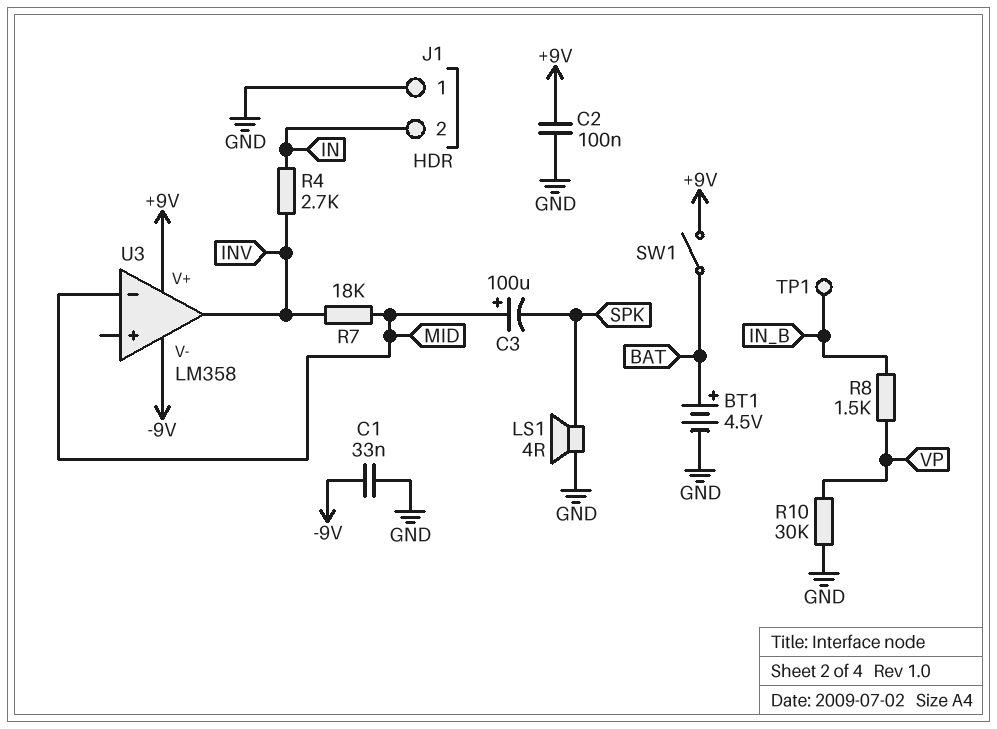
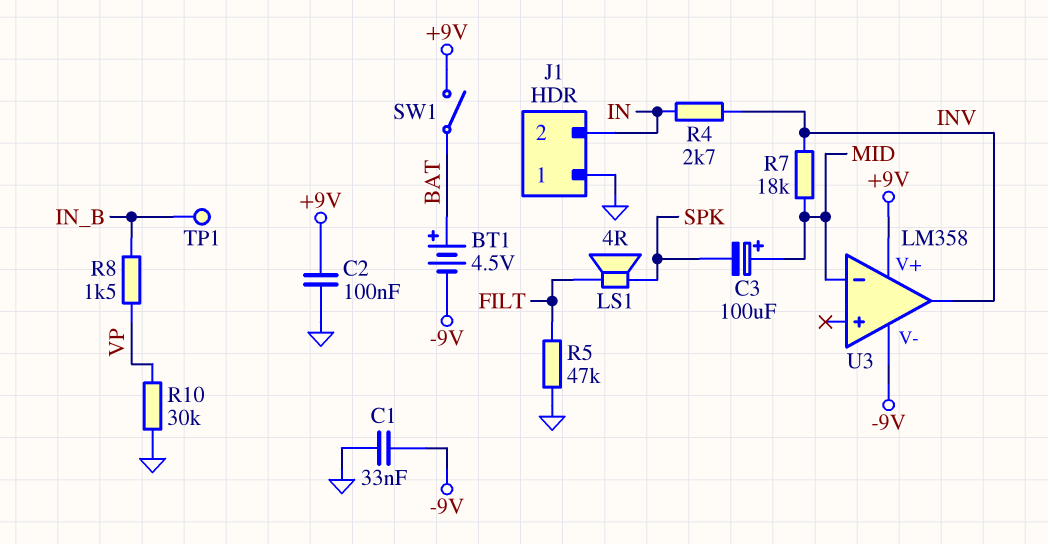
BT1: 4.5V (plus BAT, minus GND) -> 4.5V (plus BAT, minus -9V)
LS1: speaker 4R (GND, SPK) -> speaker 4R (FILT, SPK)
R5: none -> 47k (FILT, GND)

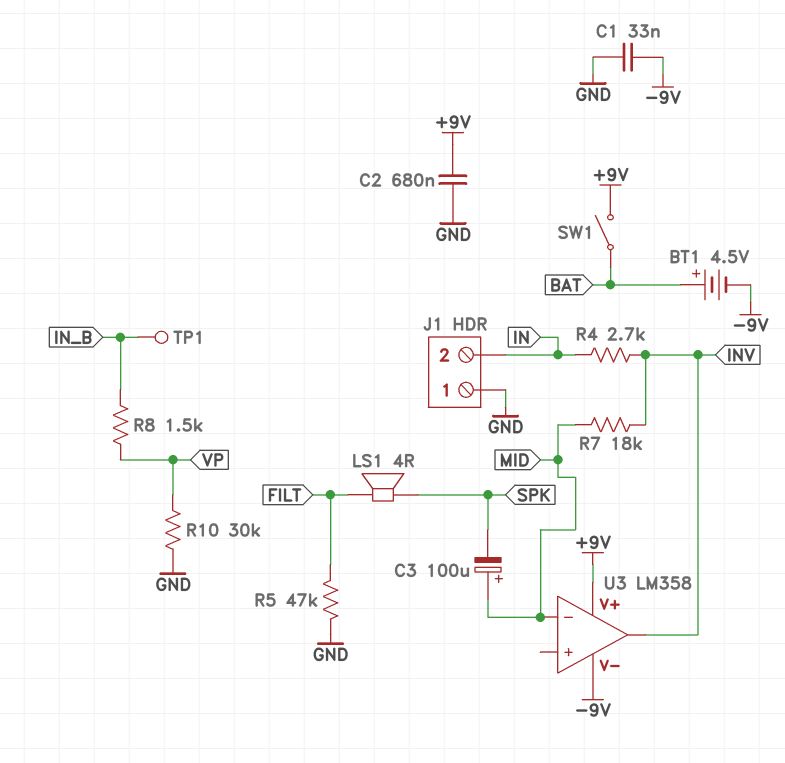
C2: 100nF (+9V, GND) -> 680nF (+9V, GND)

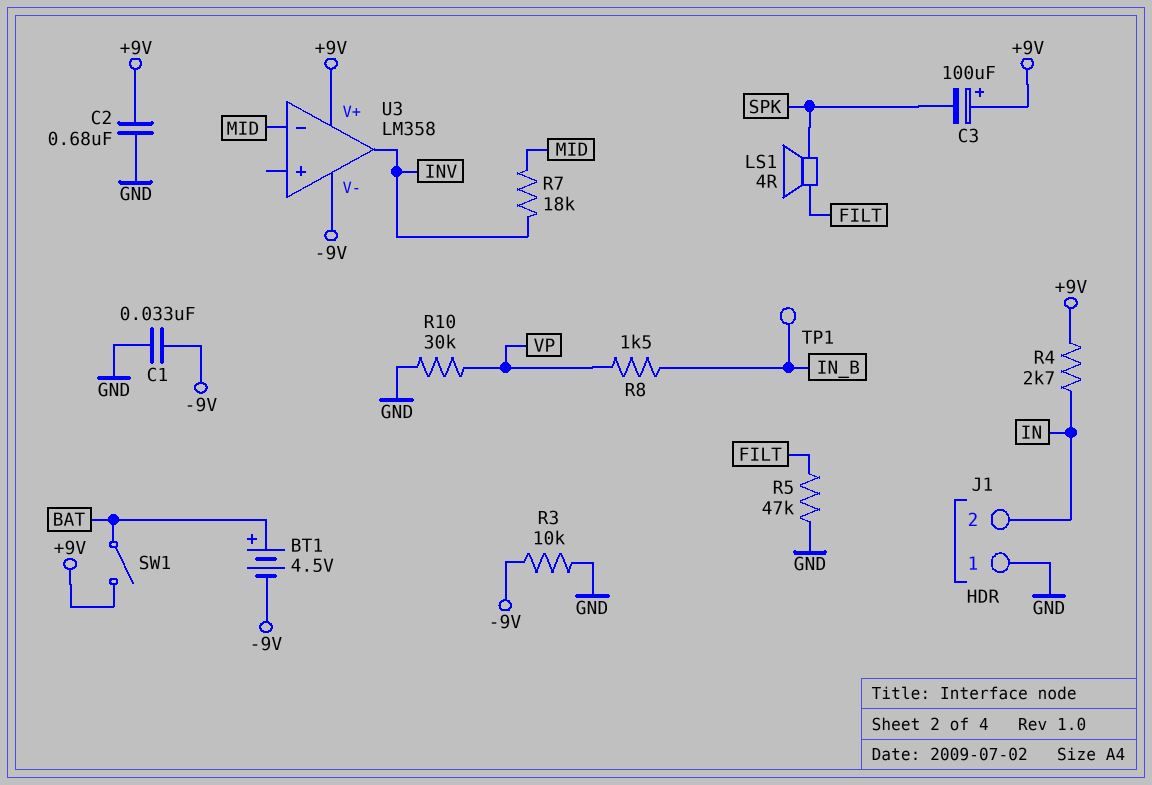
C3: 100uF (plus MID, minus SPK) -> 100uF (plus +9V, minus SPK)
R3: none -> 10k (-9V, GND)
R4: 2.7k (IN, INV) -> 2.7k (+9V, IN)

